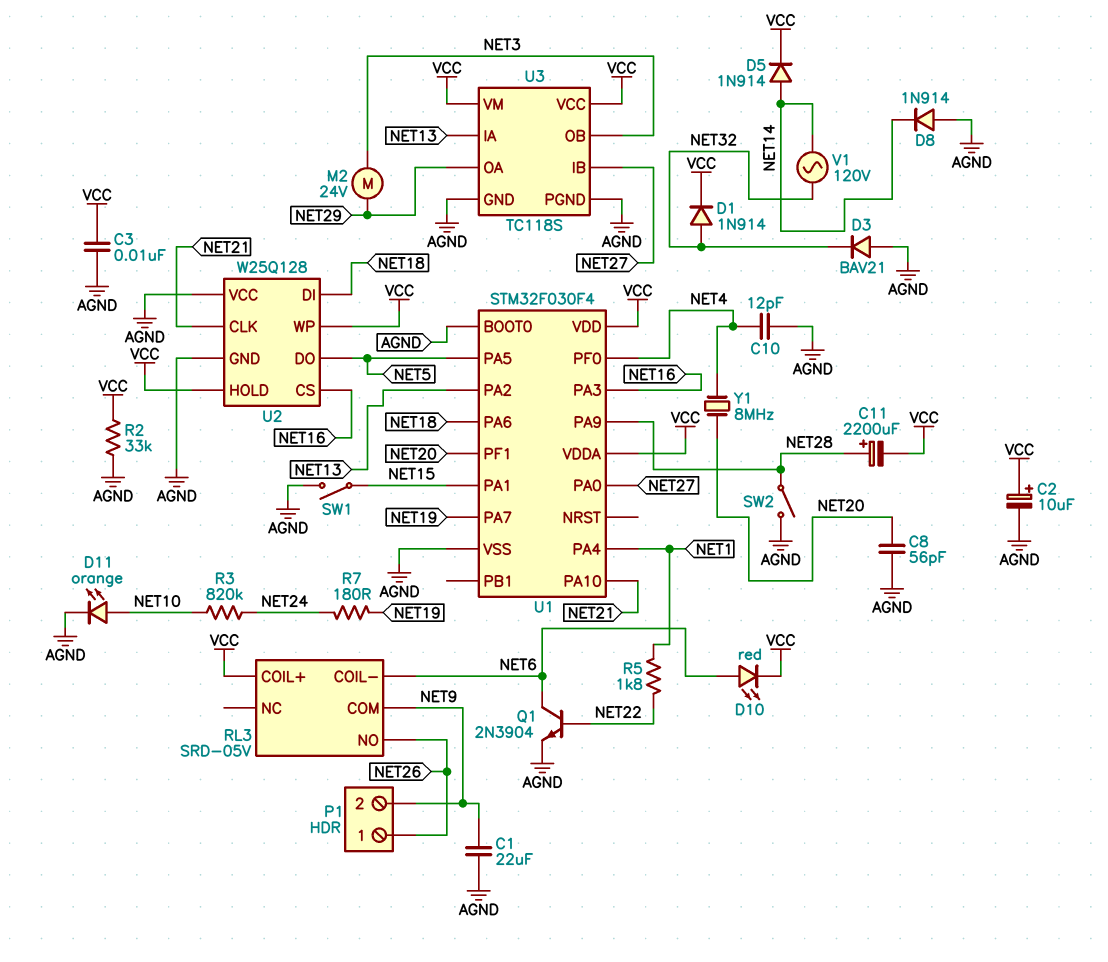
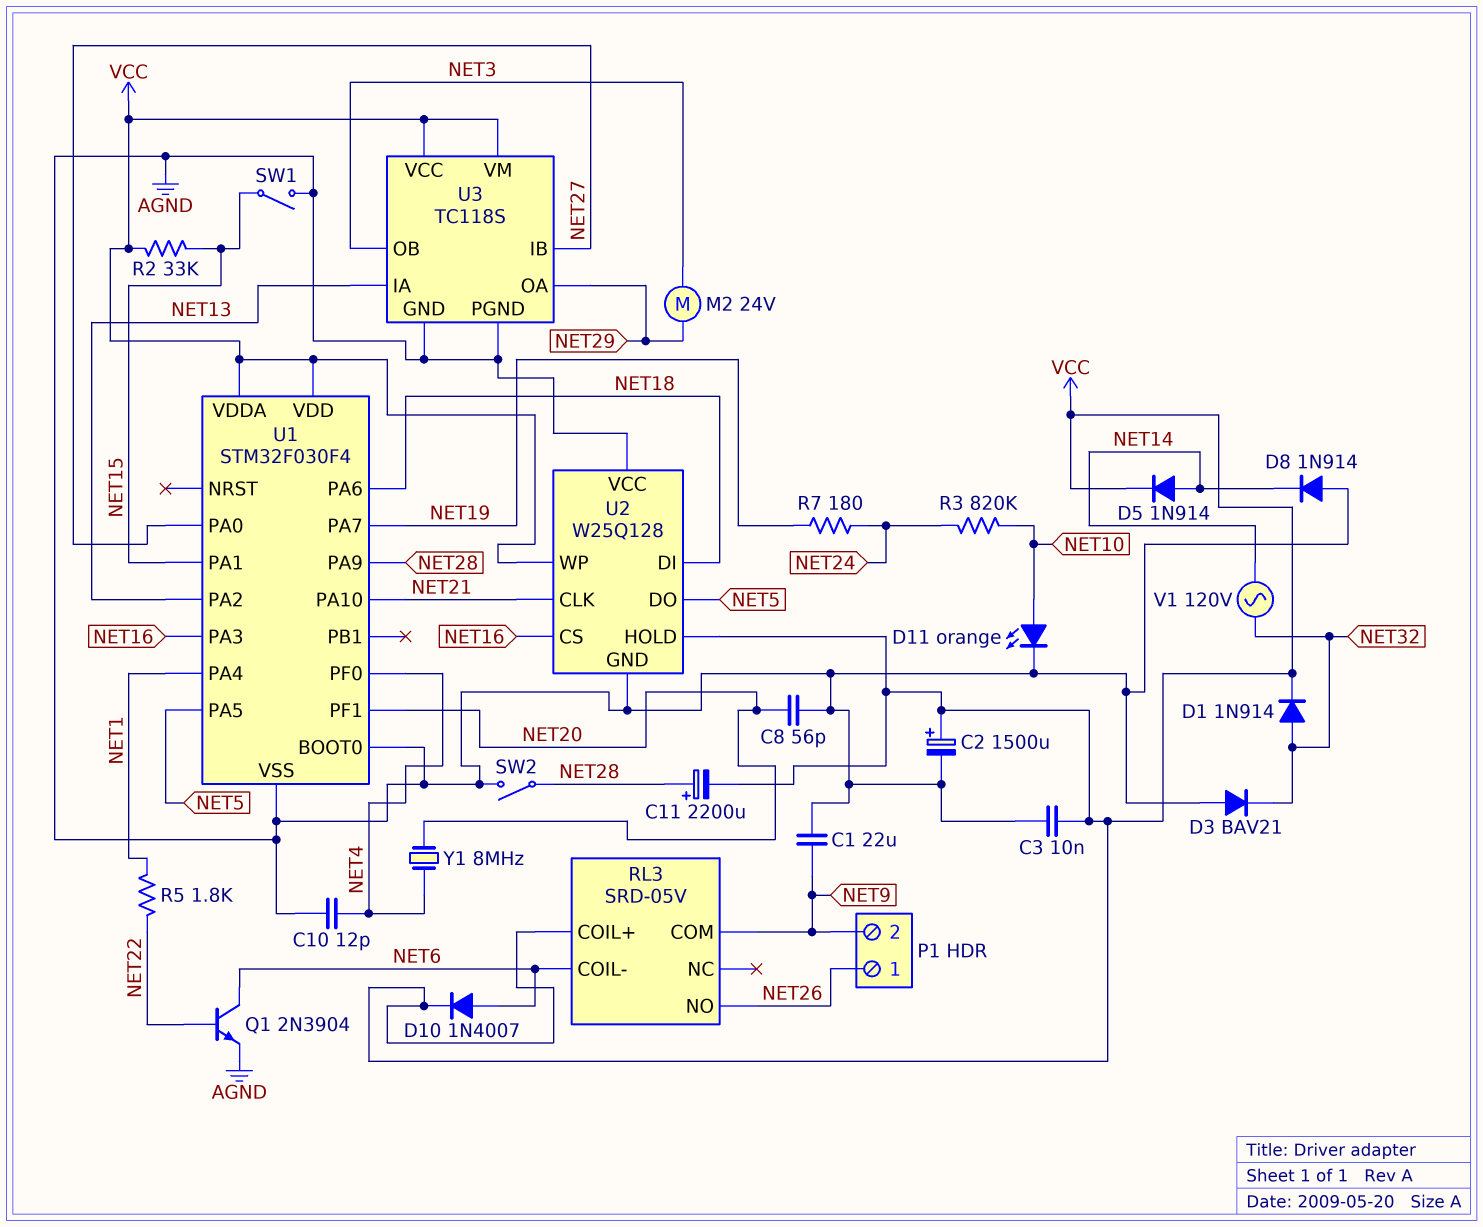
C2: 10uF (plus VCC, minus AGND) -> 1500uF (plus VCC, minus AGND)
D10: LED red (A NET6, K VCC) -> diode 1N4007 (A NET6, K VCC)
R2: 33k (AGND, VCC) -> 33k (NET15, VCC)

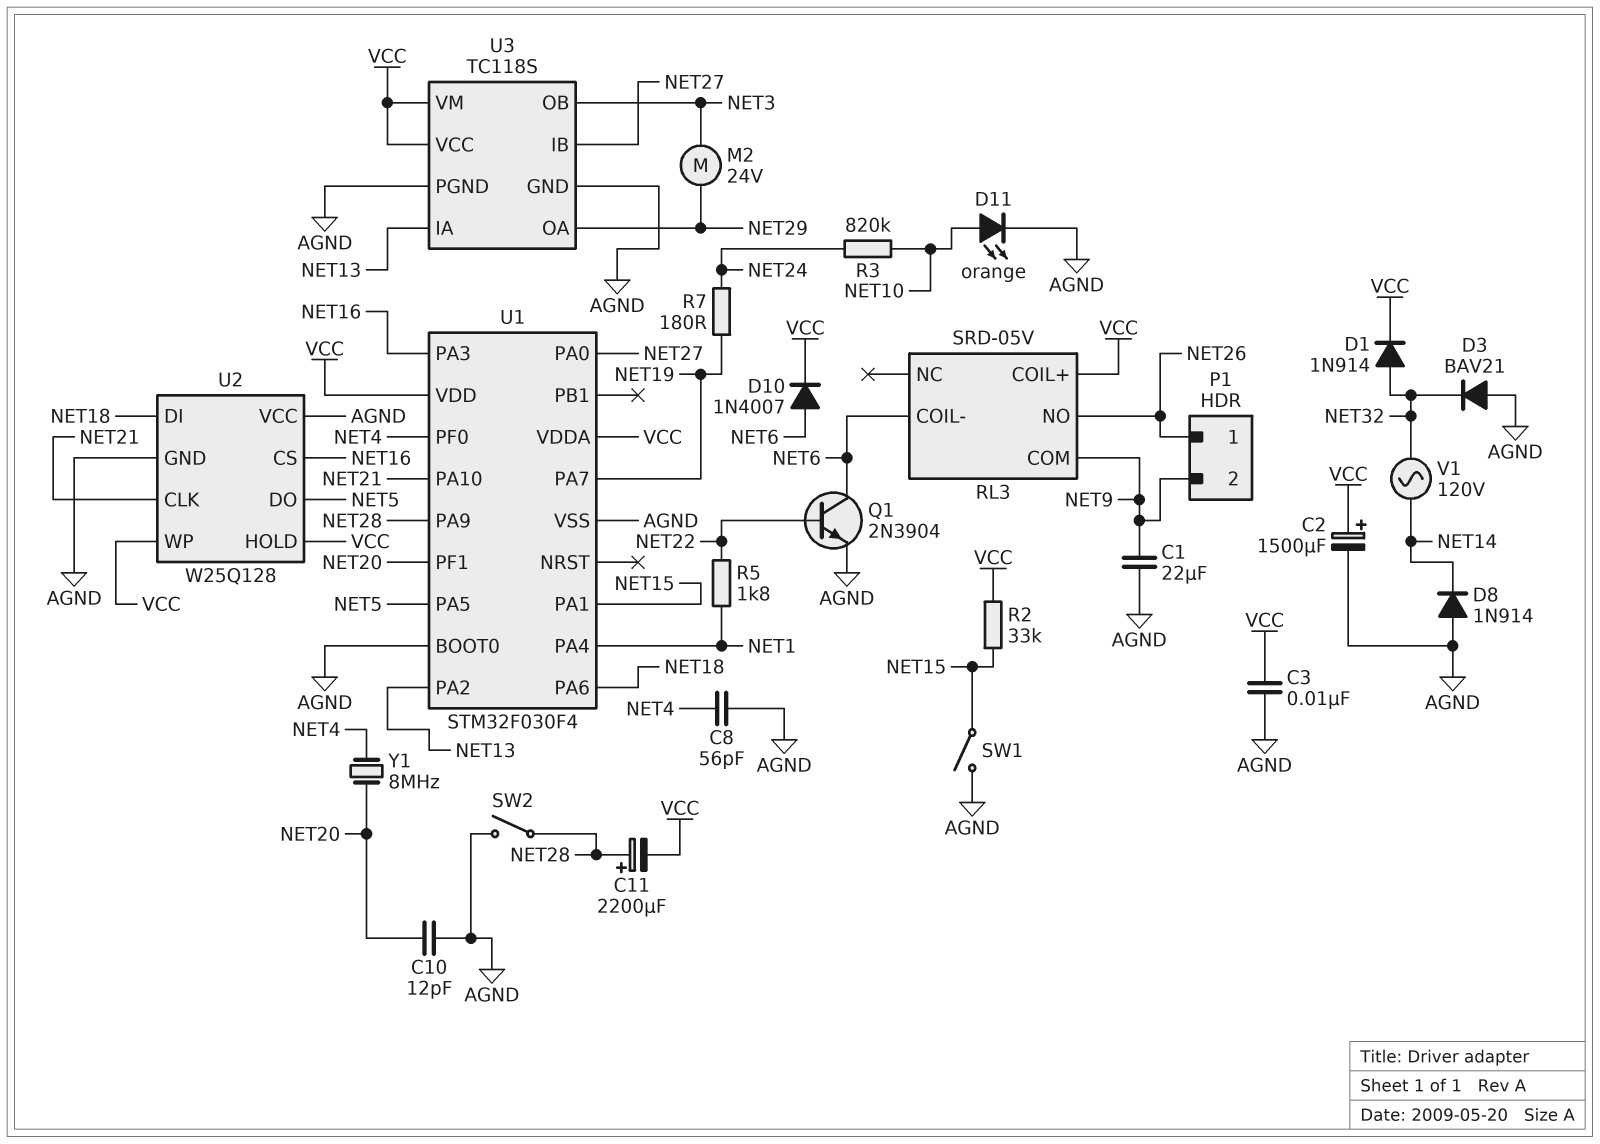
C8: 56pF (AGND, NET20) -> 56pF (AGND, NET4)
C10: 12pF (AGND, NET4) -> 12pF (AGND, NET20)
D5: diode 1N914 (A NET14, K VCC) -> none

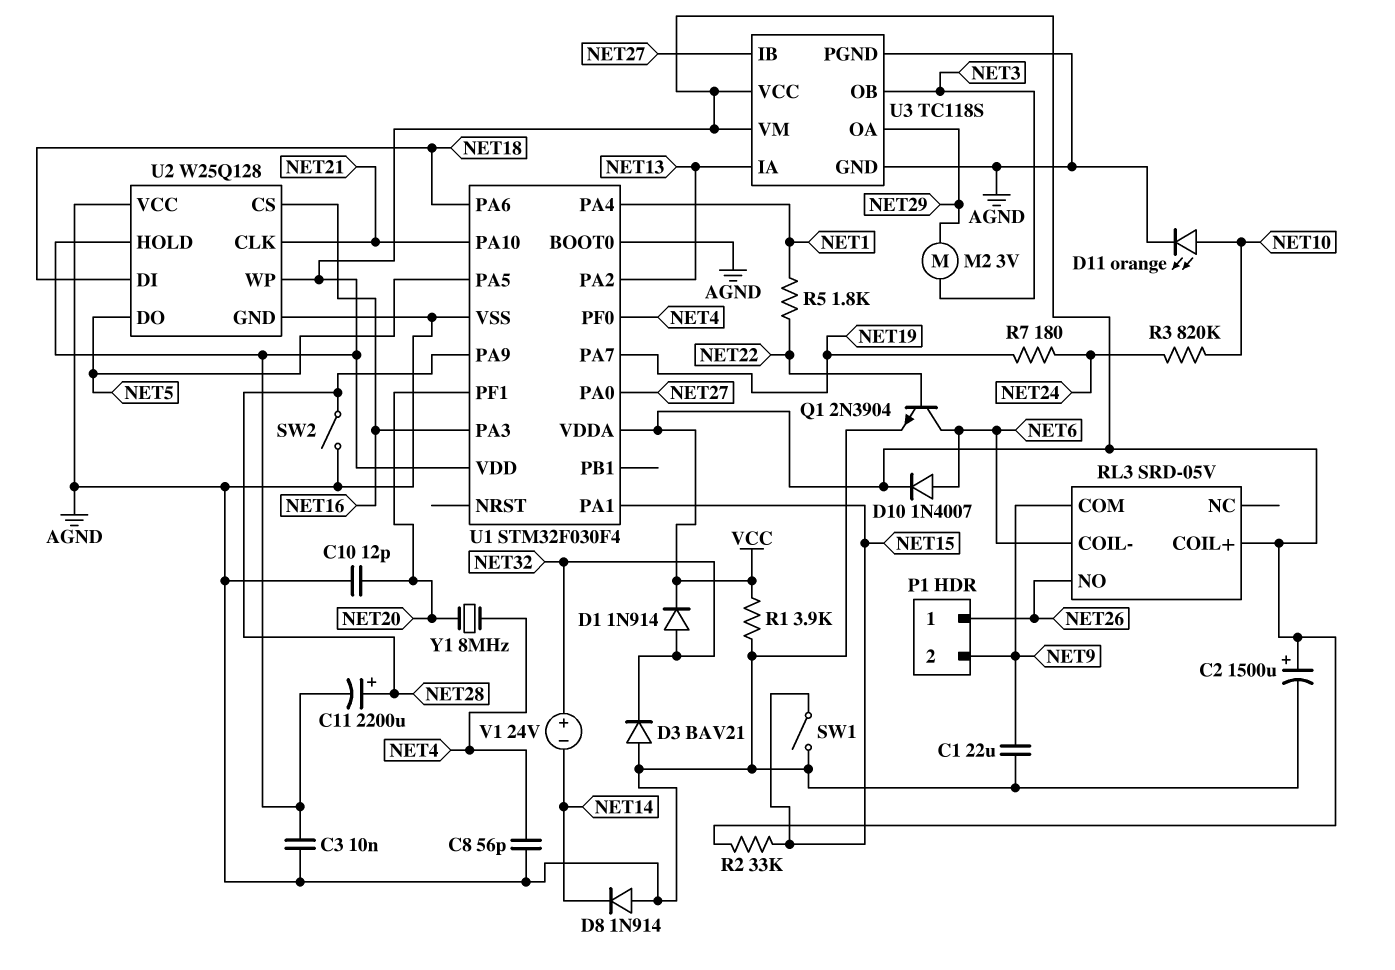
M2: motor 24V (NET3, NET29) -> motor 3V (NET3, NET29)
R1: none -> 3.9k (AGND, VCC)
V1: AC 120V (NET14, NET32) -> 24V (plus NET32, minus NET14)

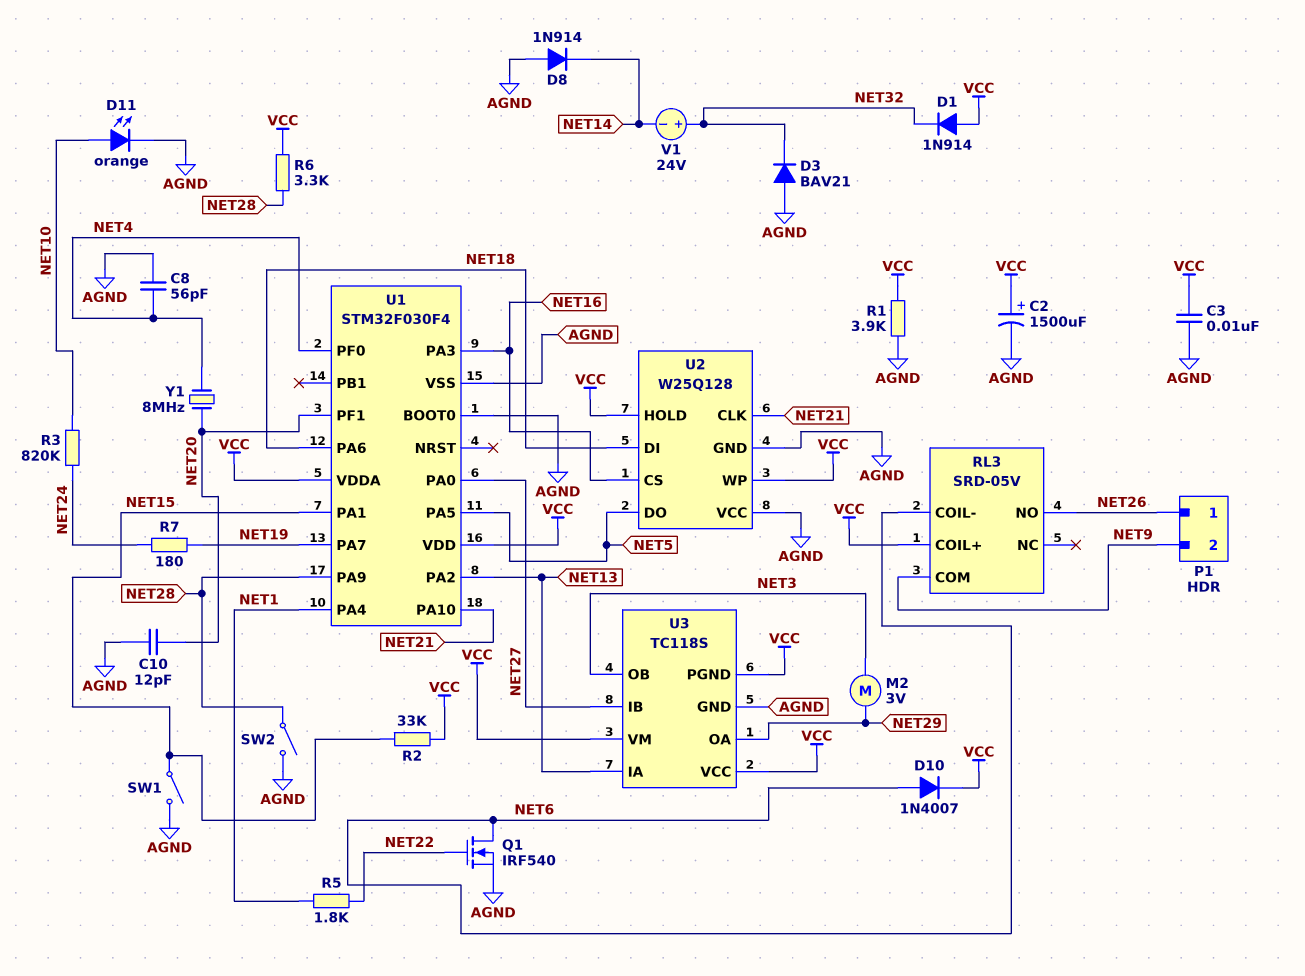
C1: 22uF (AGND, NET9) -> none
C11: 2200uF (plus NET28, minus VCC) -> none
D1: diode 1N914 (A NET32, K VCC) -> diode 1N914 (A VCC, K NET32)
Q1: NPN 2N3904 (B NET22, C NET6, E AGND) -> NMOS IRF540 (G NET22, D NET6, S AGND)
R6: none -> 3.3k (NET28, VCC)
U3 pin PGND: AGND -> VCC

